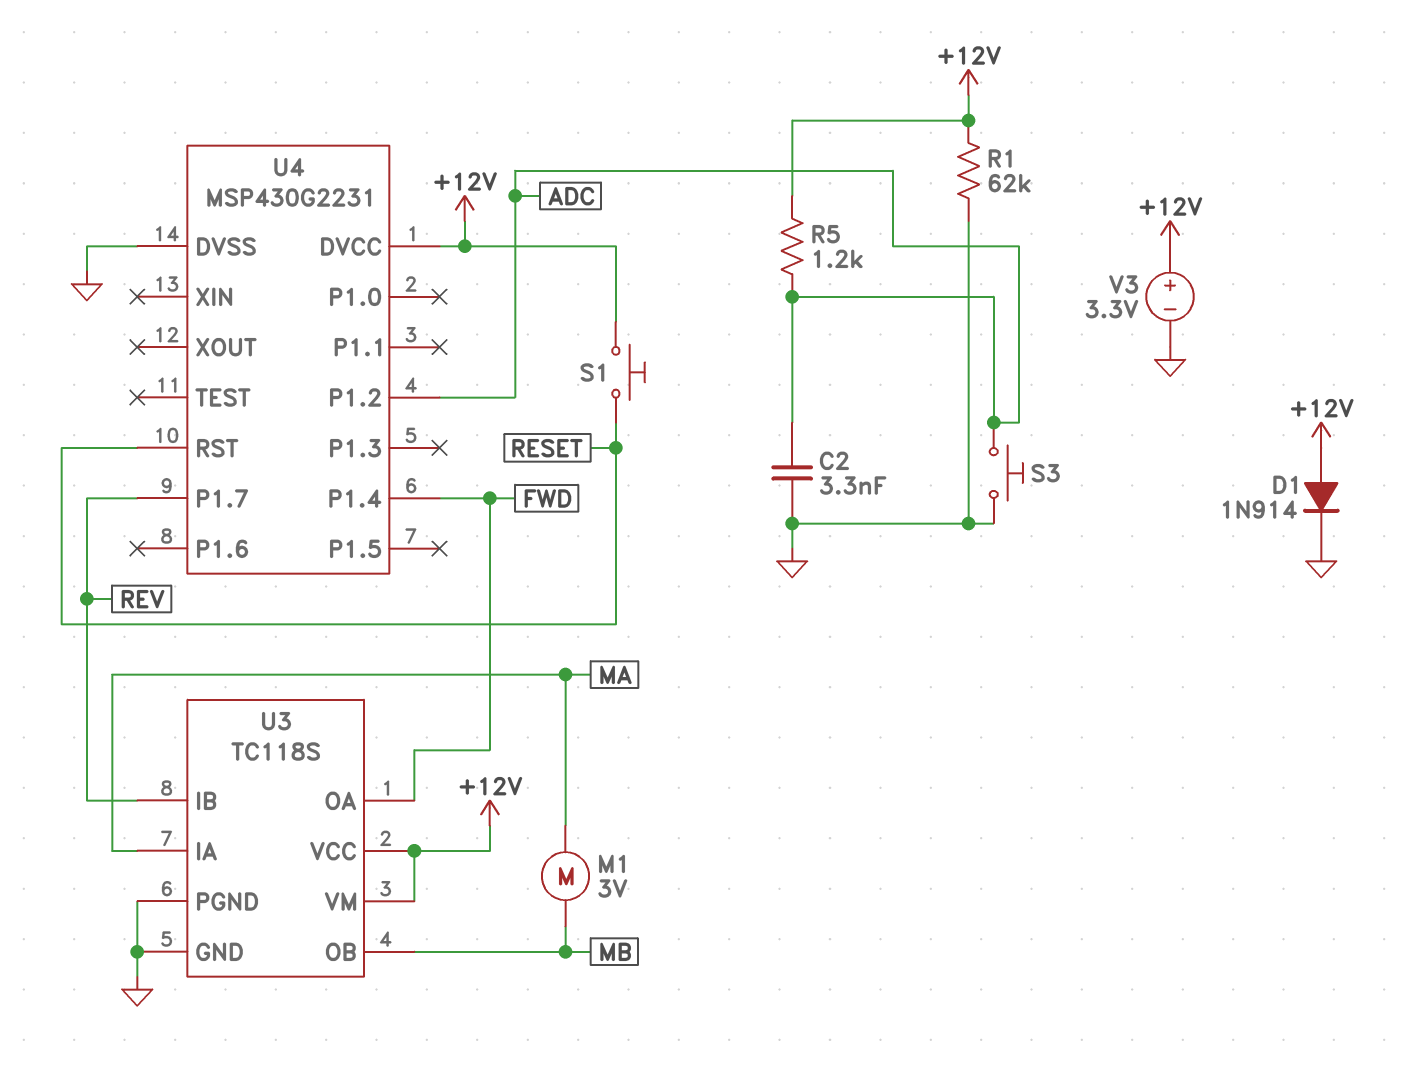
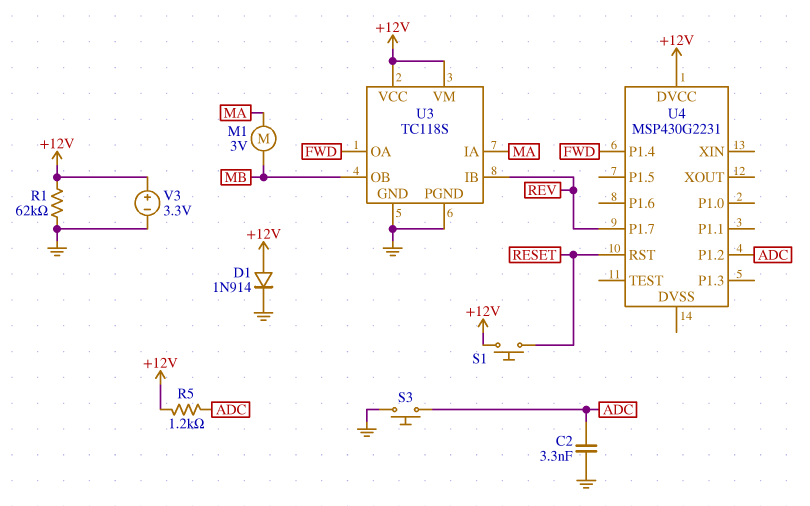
U4 pin DVSS: GND -> none

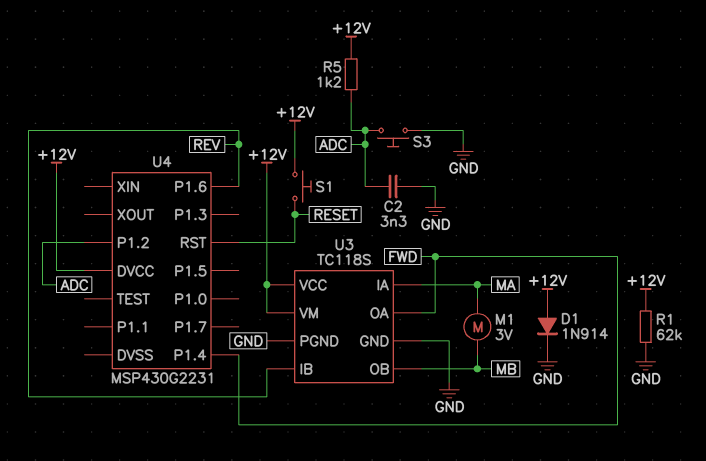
U4 pin P1.6: none -> REV
U4 pin P1.7: REV -> none
V3: 3.3V (plus +12V, minus GND) -> none

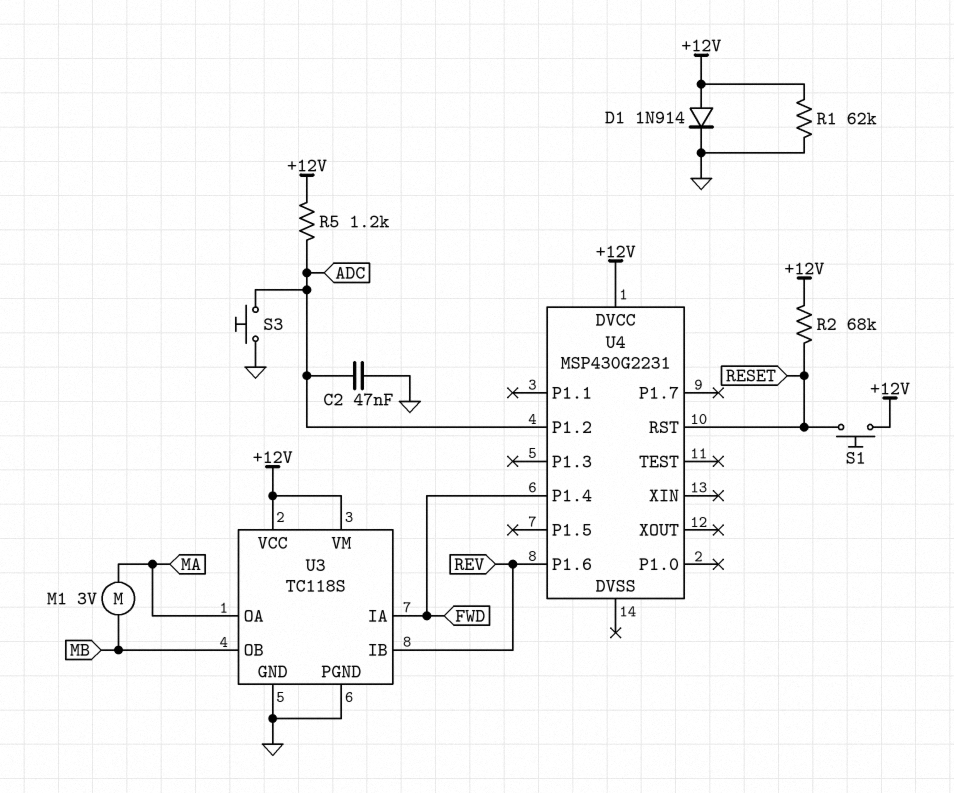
C2: 3.3nF (ADC, GND) -> 47nF (ADC, GND)
R2: none -> 68k (+12V, RESET)
U3 pin IA: MA -> FWD
U3 pin OA: FWD -> MA

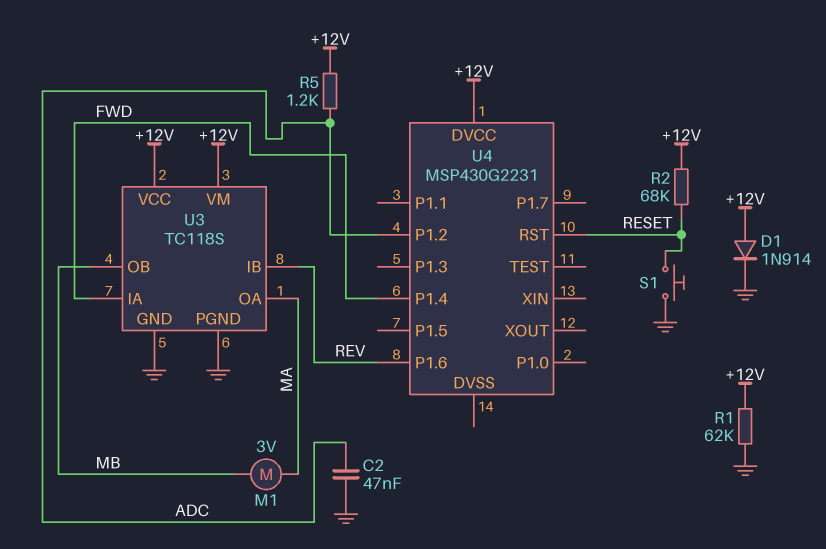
S1: button (+12V, RESET) -> button (GND, RESET)
S3: button (ADC, GND) -> none

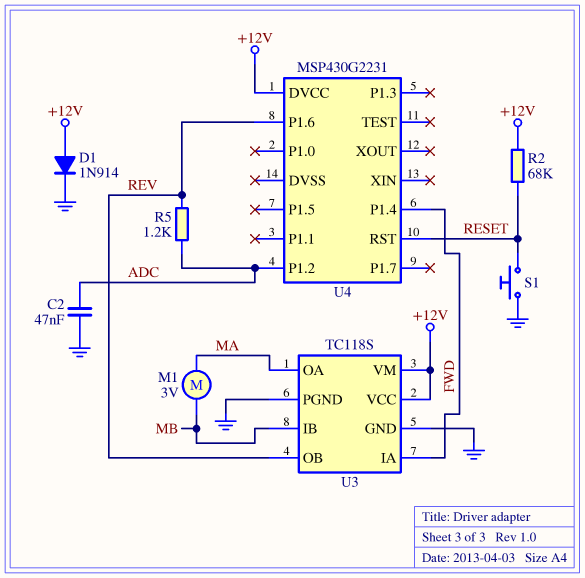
R1: 62k (+12V, GND) -> none
R5: 1.2k (+12V, ADC) -> 1.2k (ADC, REV)
U3 pin IB: REV -> MB
U3 pin OB: MB -> REV

